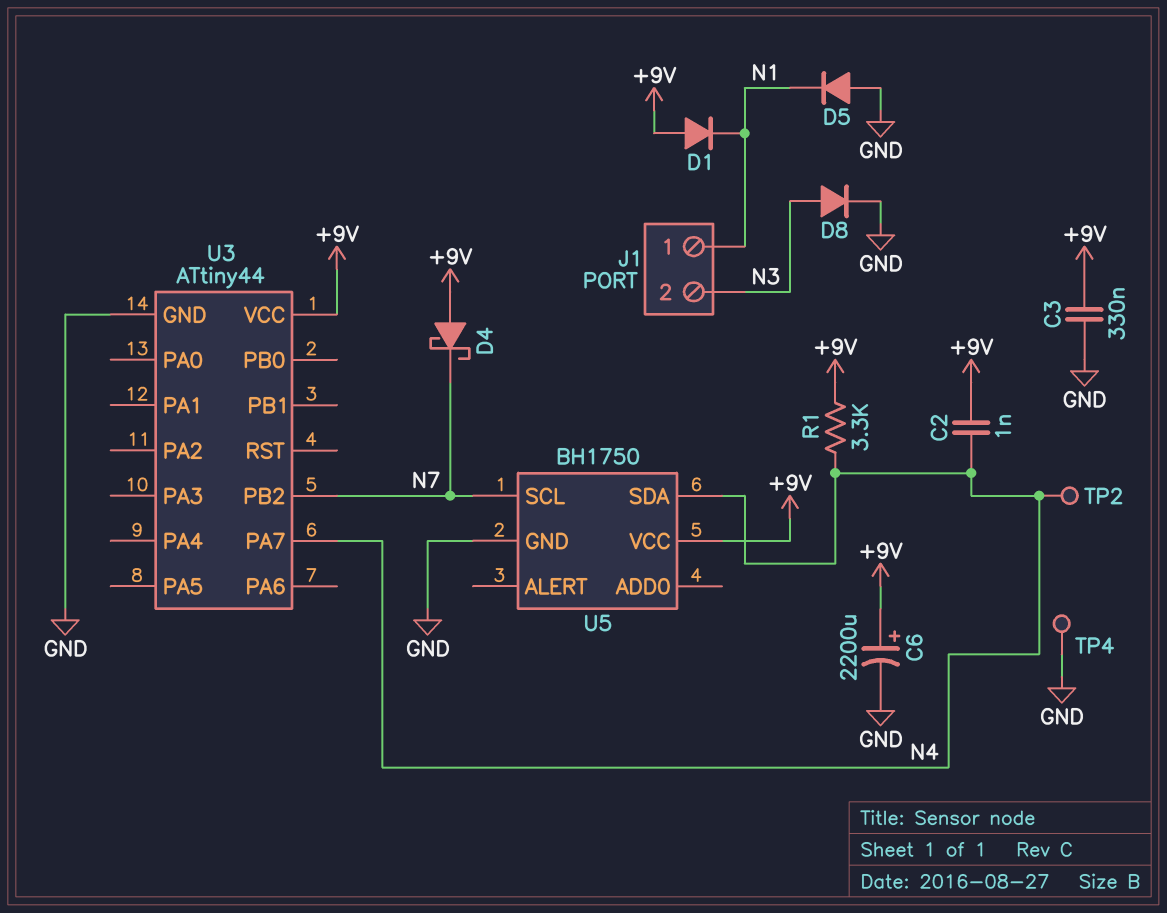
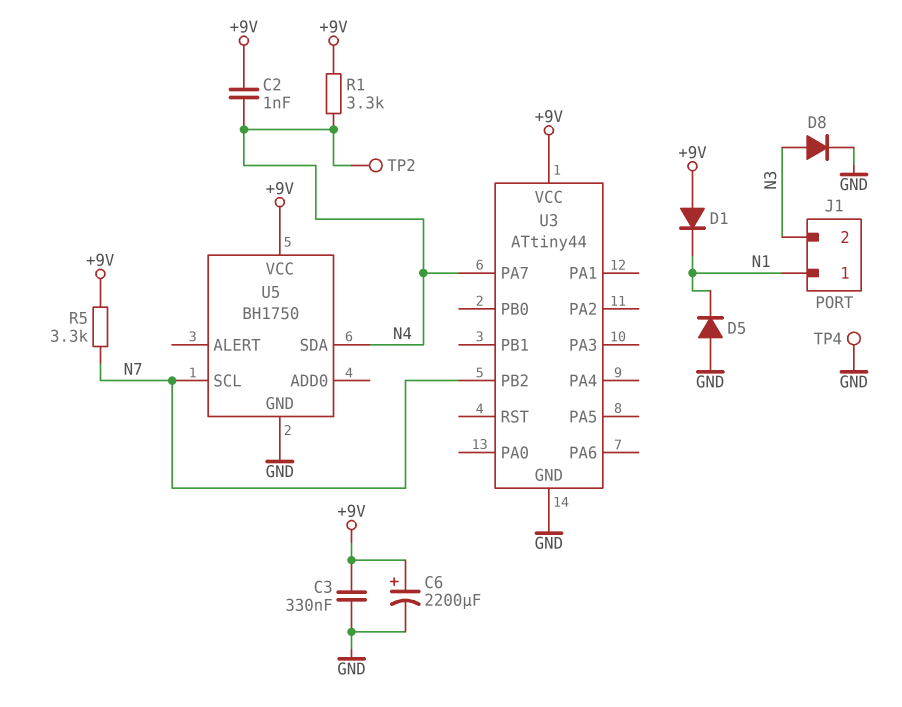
D4: schottky (A +9V, K N7) -> none
R5: none -> 3.3k (+9V, N7)

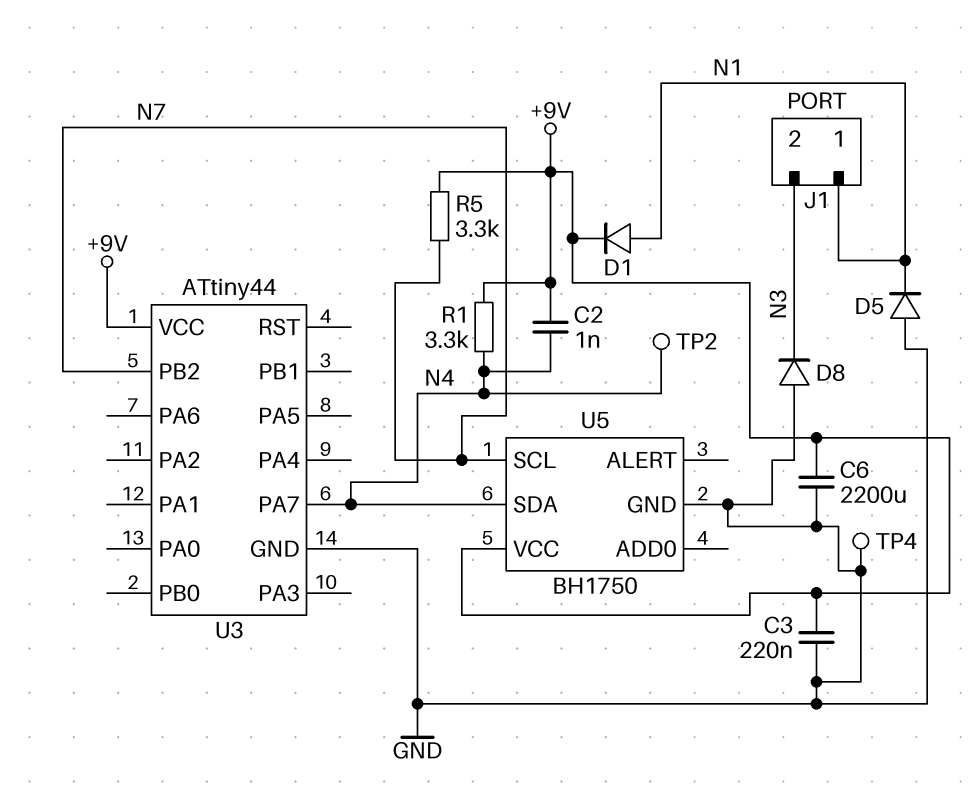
C3: 330nF (+9V, GND) -> 220nF (+9V, GND)
C6: 2200uF (plus +9V, minus GND) -> 2200uF (+9V, GND)
D1: diode (A +9V, K N1) -> diode (A N1, K +9V)
D8: diode (A N3, K GND) -> diode (A GND, K N3)

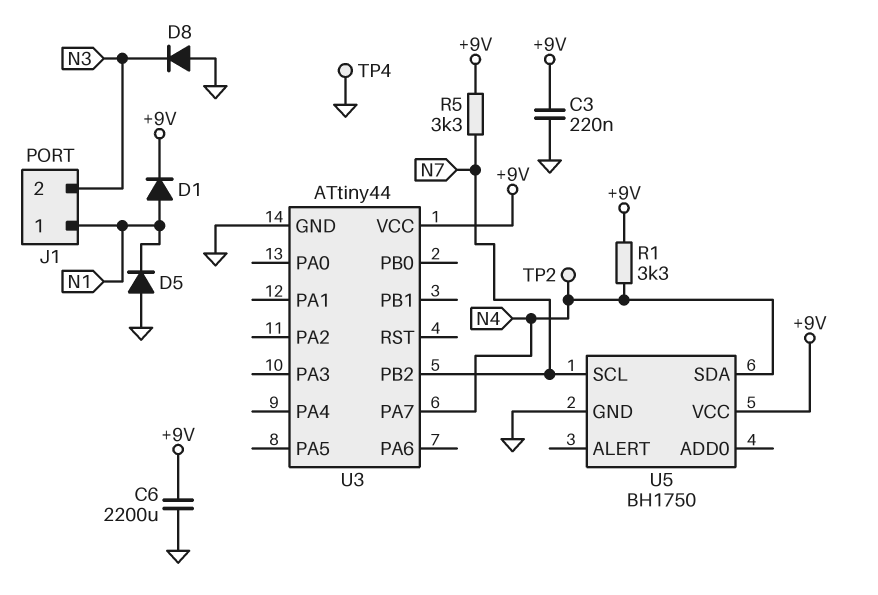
C2: 1nF (+9V, N4) -> none

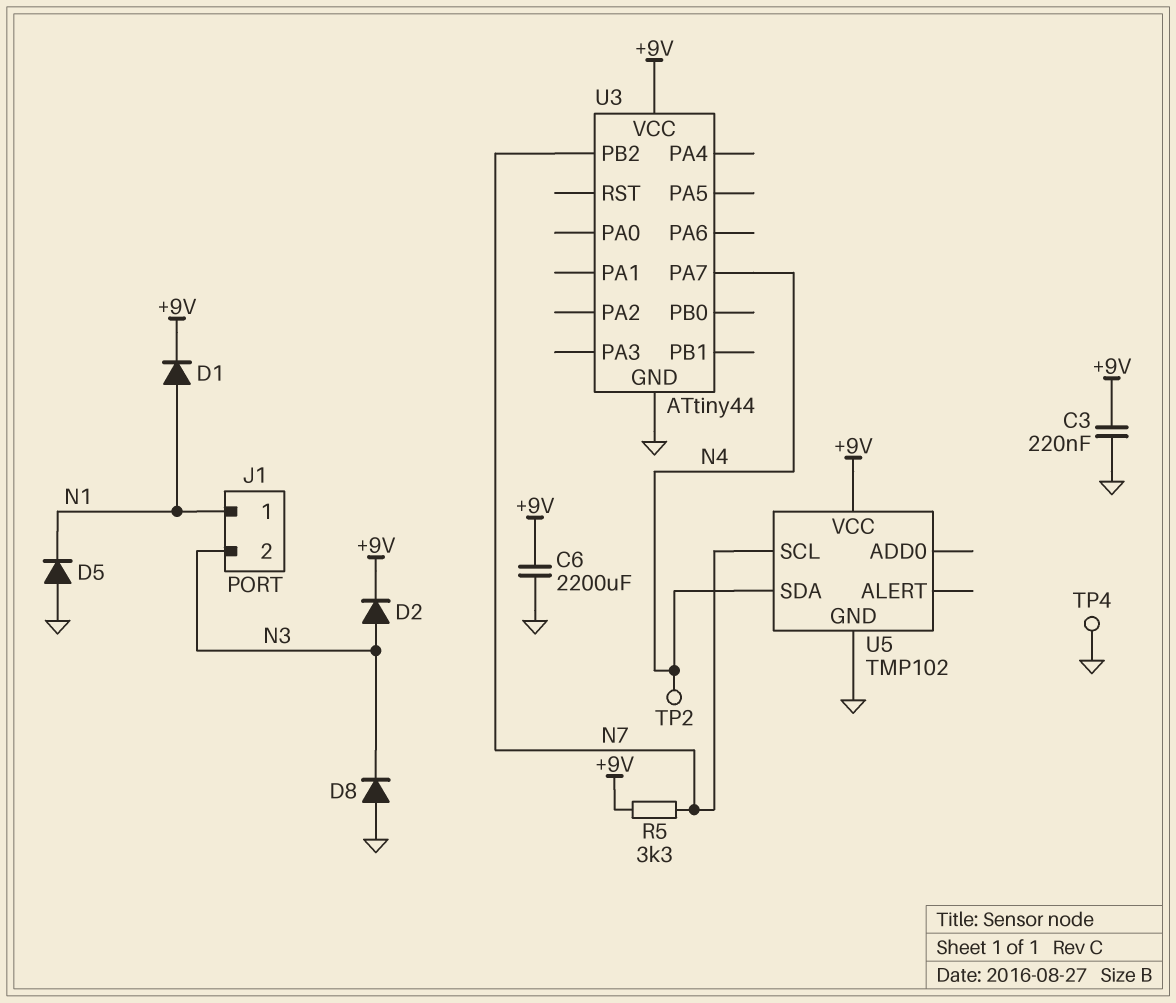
D2: none -> diode (A N3, K +9V)
R1: 3.3k (+9V, N4) -> none
U5: BH1750 -> TMP102

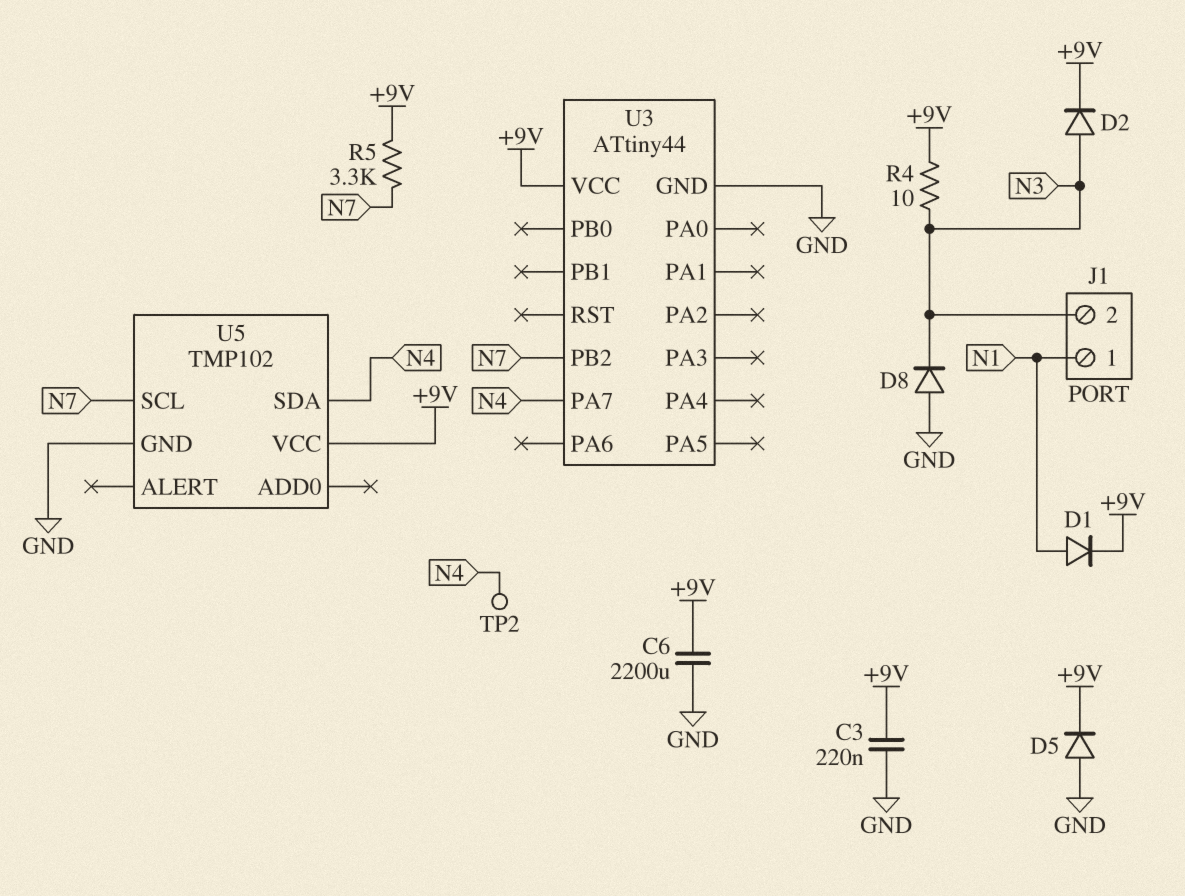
D5: diode (A GND, K N1) -> diode (A GND, K +9V)
R4: none -> 10 (+9V, N3)
TP4: test point (GND) -> none

